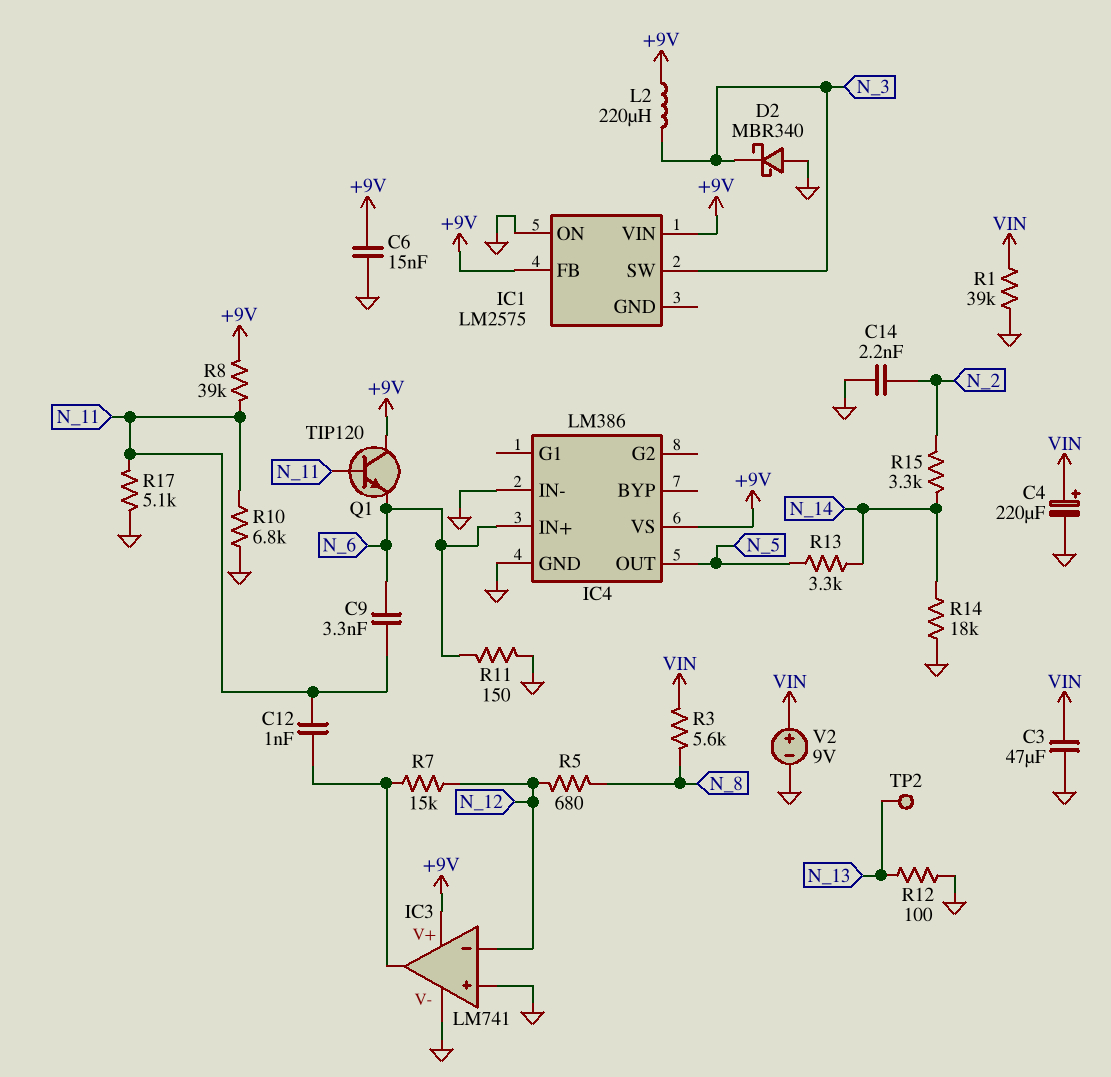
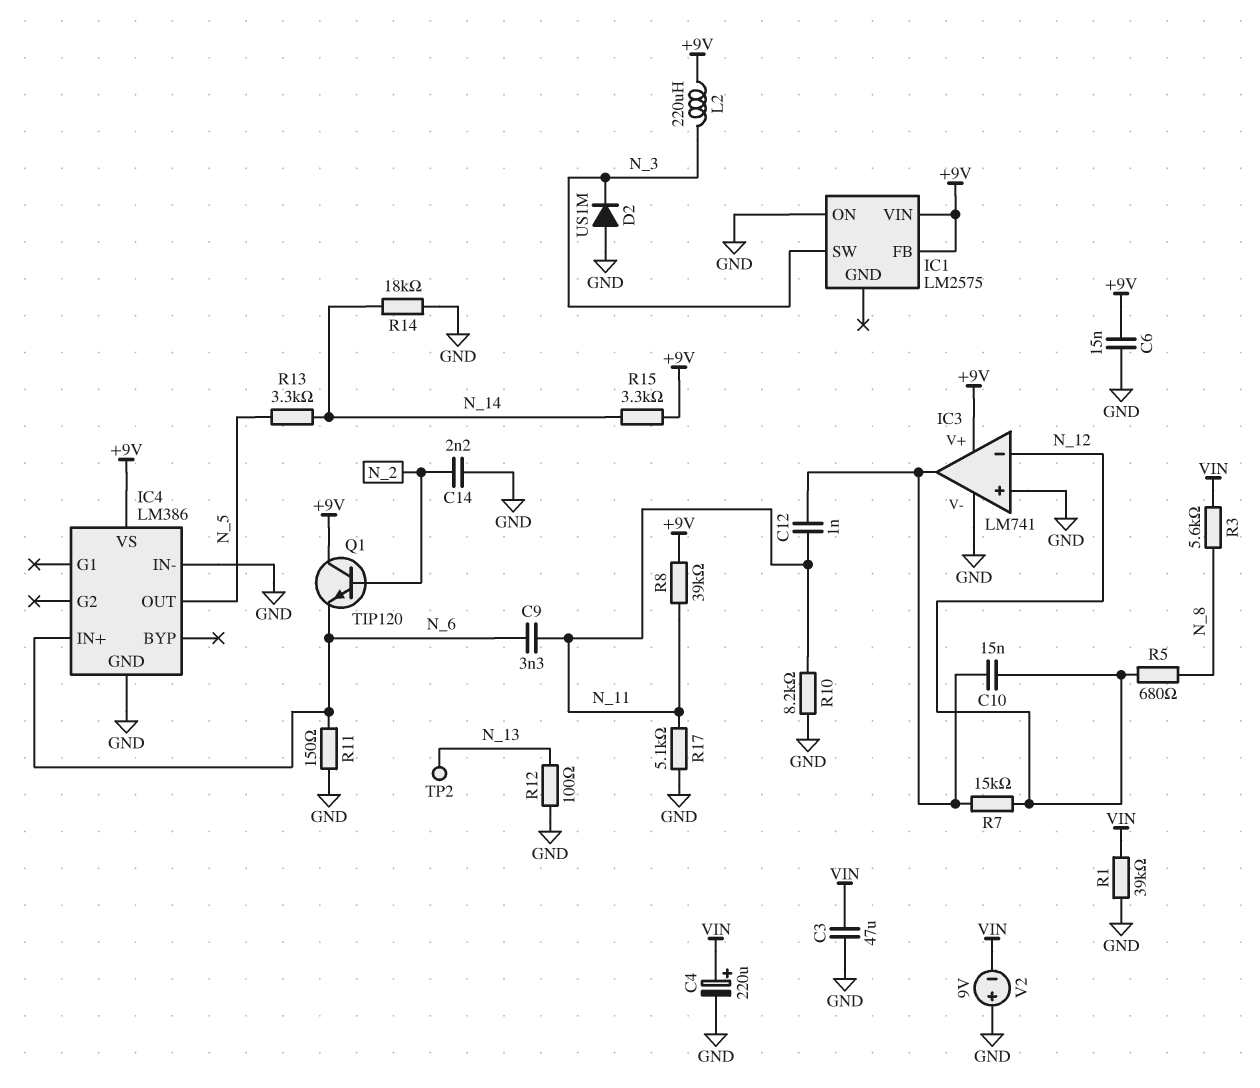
C10: none -> 15nF (IC3/out, N_12)
D2: schottky MBR340 (A GND, K N_3) -> diode US1M (A GND, K N_3)
Q1: NPN TIP120 (B N_11, C +9V, E N_6) -> NPN TIP120 (B N_2, C +9V, E N_6)
R10: 6.8k (GND, N_11) -> 8.2k (GND, N_11)
R15: 3.3k (N_2, N_14) -> 3.3k (+9V, N_14)
V2: 9V (plus VIN, minus GND) -> 9V (plus GND, minus VIN)

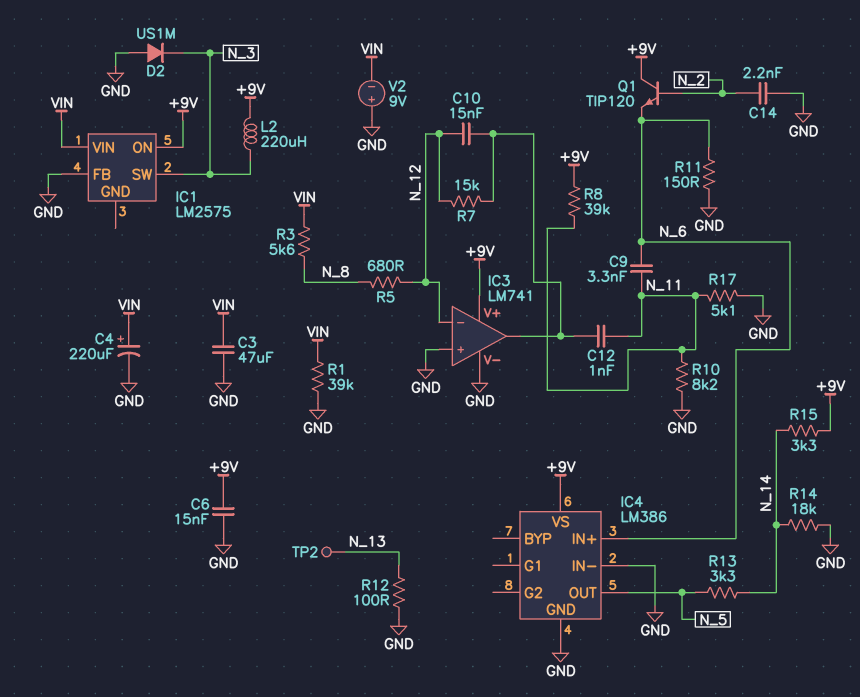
IC1 pin FB: +9V -> GND
IC1 pin ON: GND -> +9V
IC1 pin VIN: +9V -> VIN

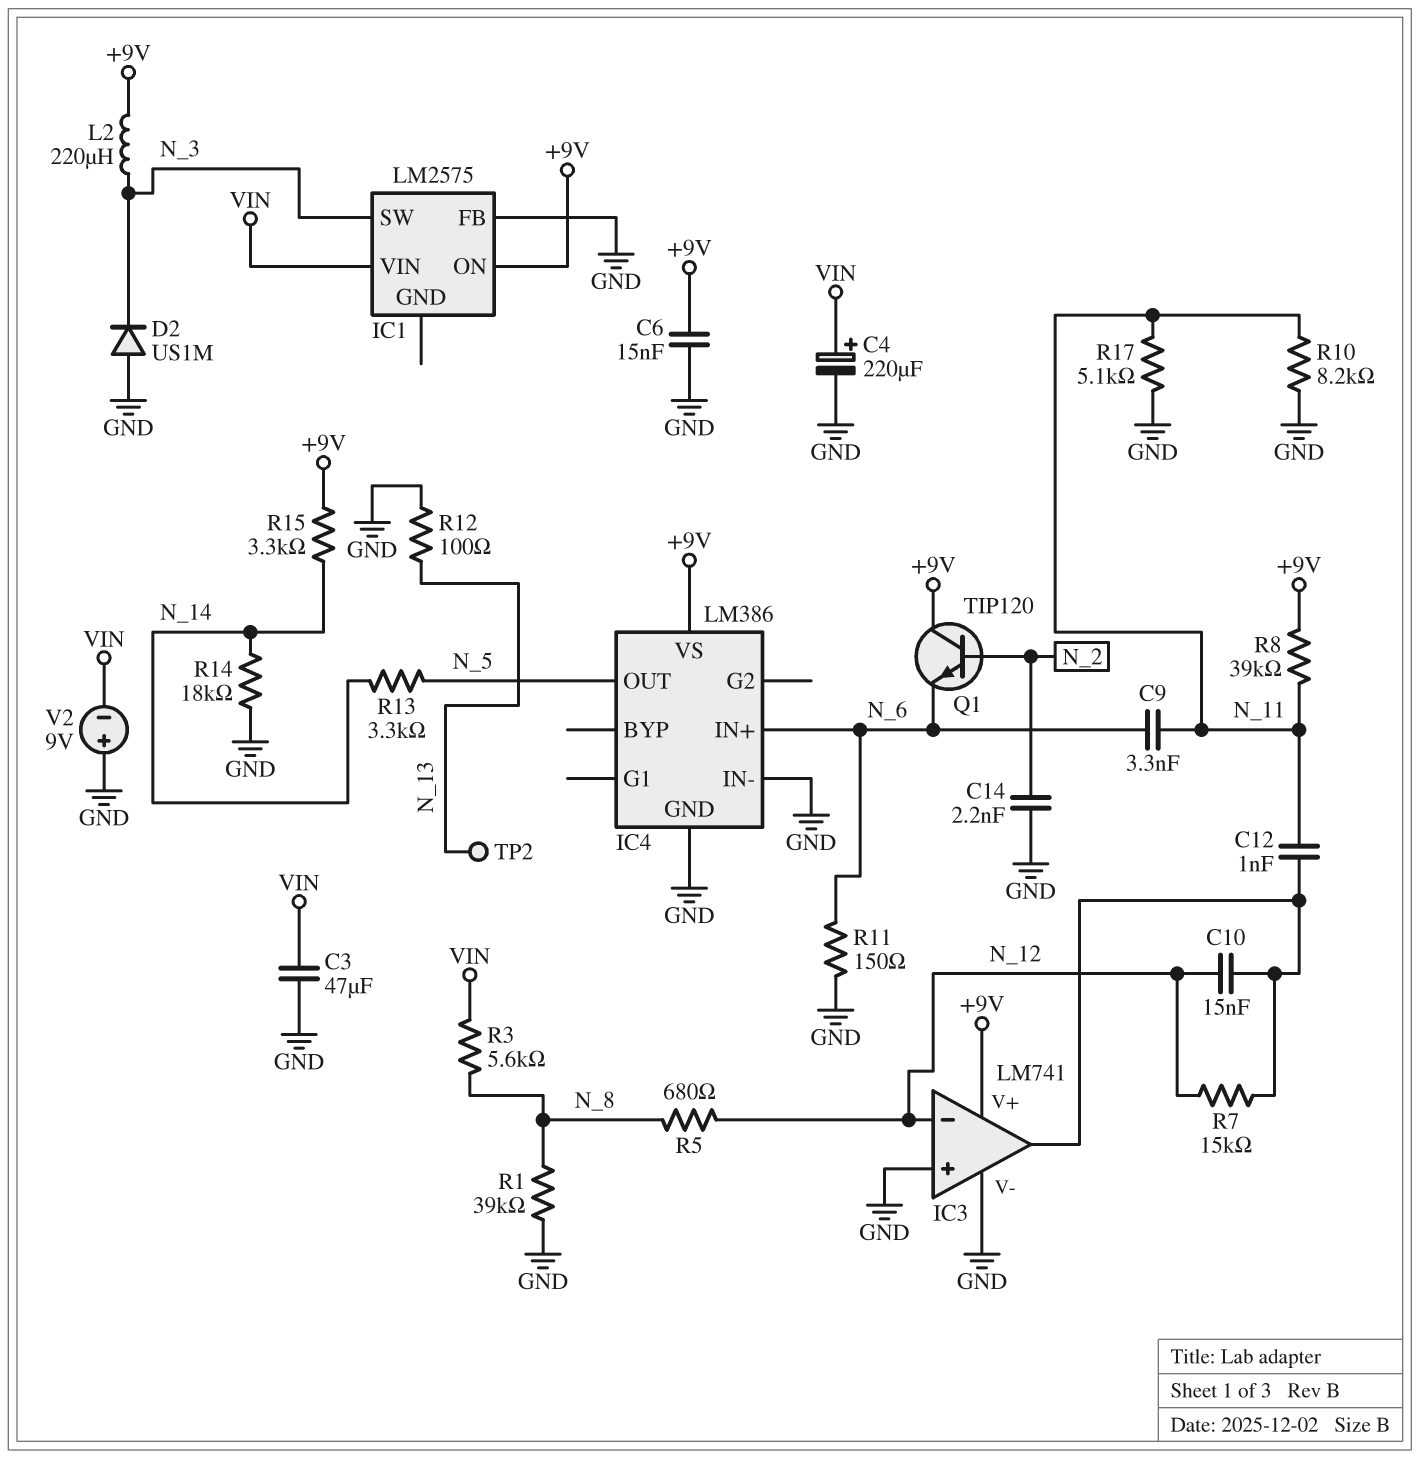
R1: 39k (GND, VIN) -> 39k (GND, N_8)

